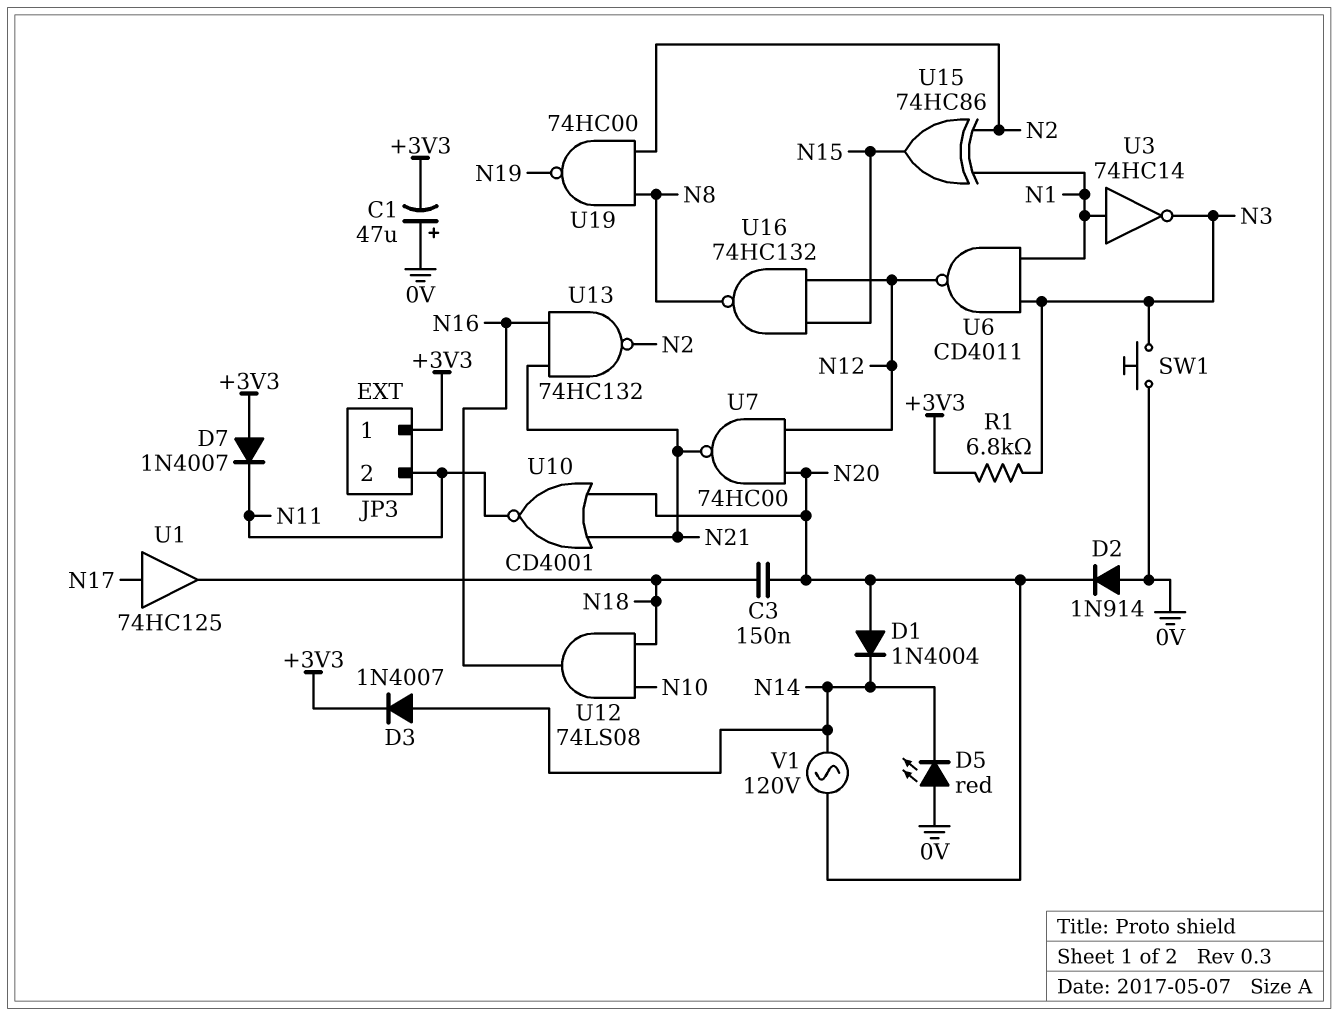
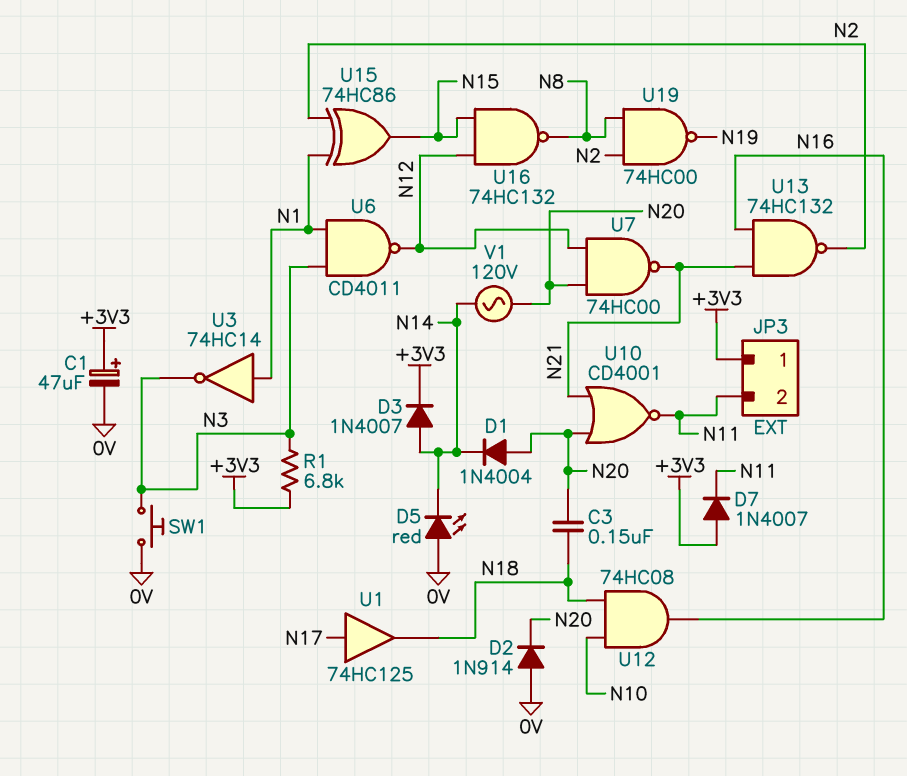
C1: 47uF (plus 0V, minus +3V3) -> 47uF (plus +3V3, minus 0V)
U12: AND 74LS08 (in N10, in N18, out N16) -> AND 74HC08 (in N10, in N18, out N16)

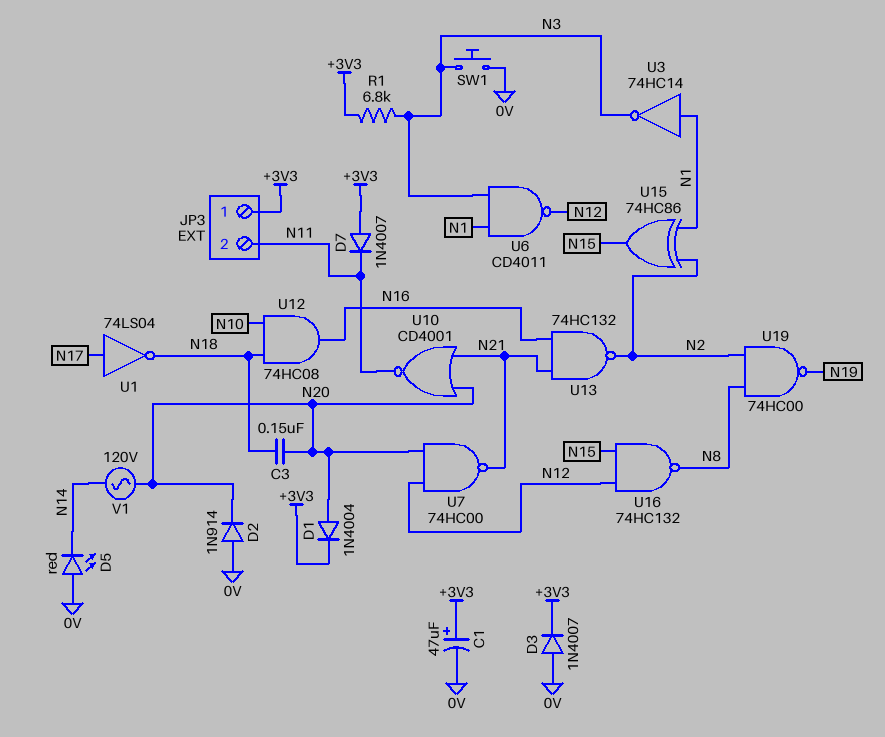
D1: diode 1N4004 (A N20, K N14) -> diode 1N4004 (A N20, K +3V3)
D3: diode 1N4007 (A N14, K +3V3) -> diode 1N4007 (A 0V, K +3V3)
U1: buffer 74HC125 (in N17, out N18) -> NOT 74LS04 (in N17, out N18)

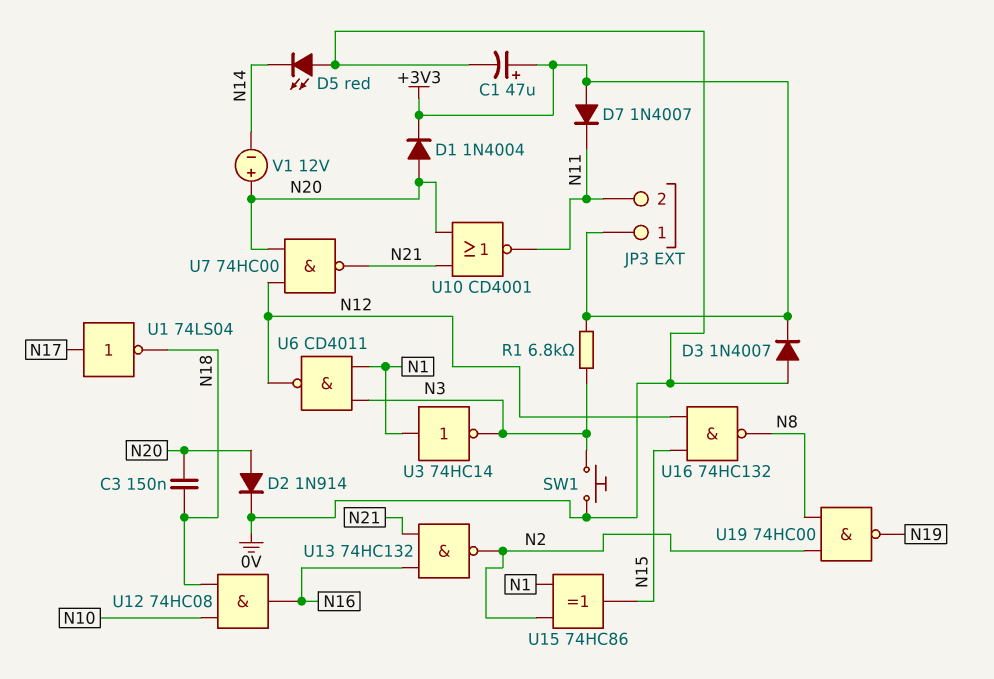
D2: diode 1N914 (A 0V, K N20) -> diode 1N914 (A N20, K 0V)
V1: AC 120V (N14, N20) -> 12V (plus N20, minus N14)

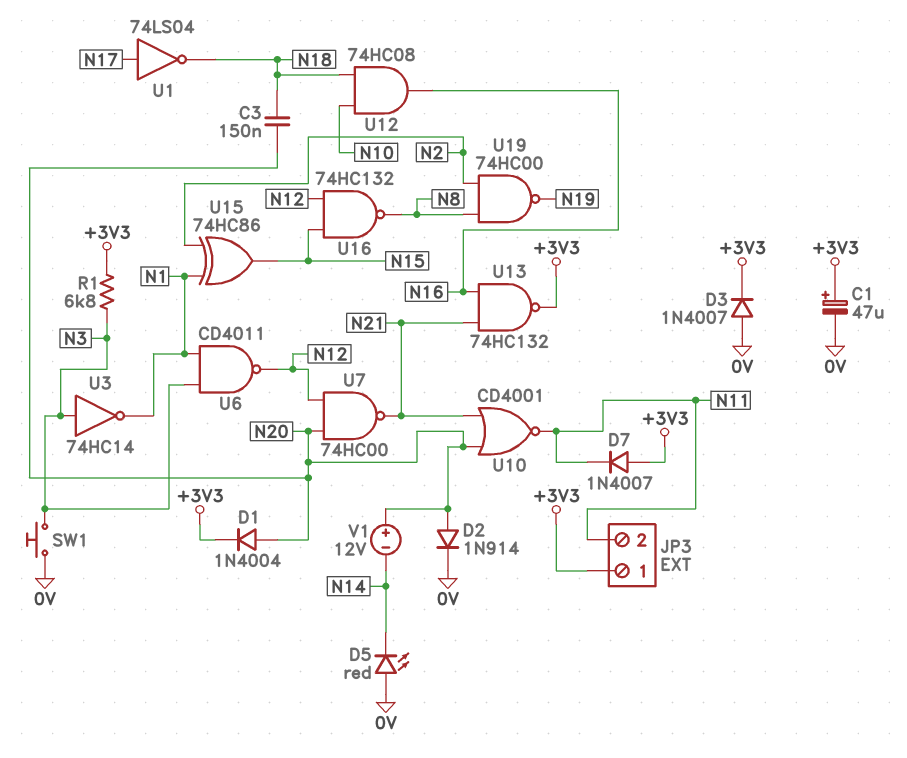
U3: NOT 74HC14 (in N1, out N3) -> NOT 74HC14 (in N3, out N1)
U13: NAND 74HC132 (in N16, in N21, out N2) -> NAND 74HC132 (in N16, in N21, out +3V3)

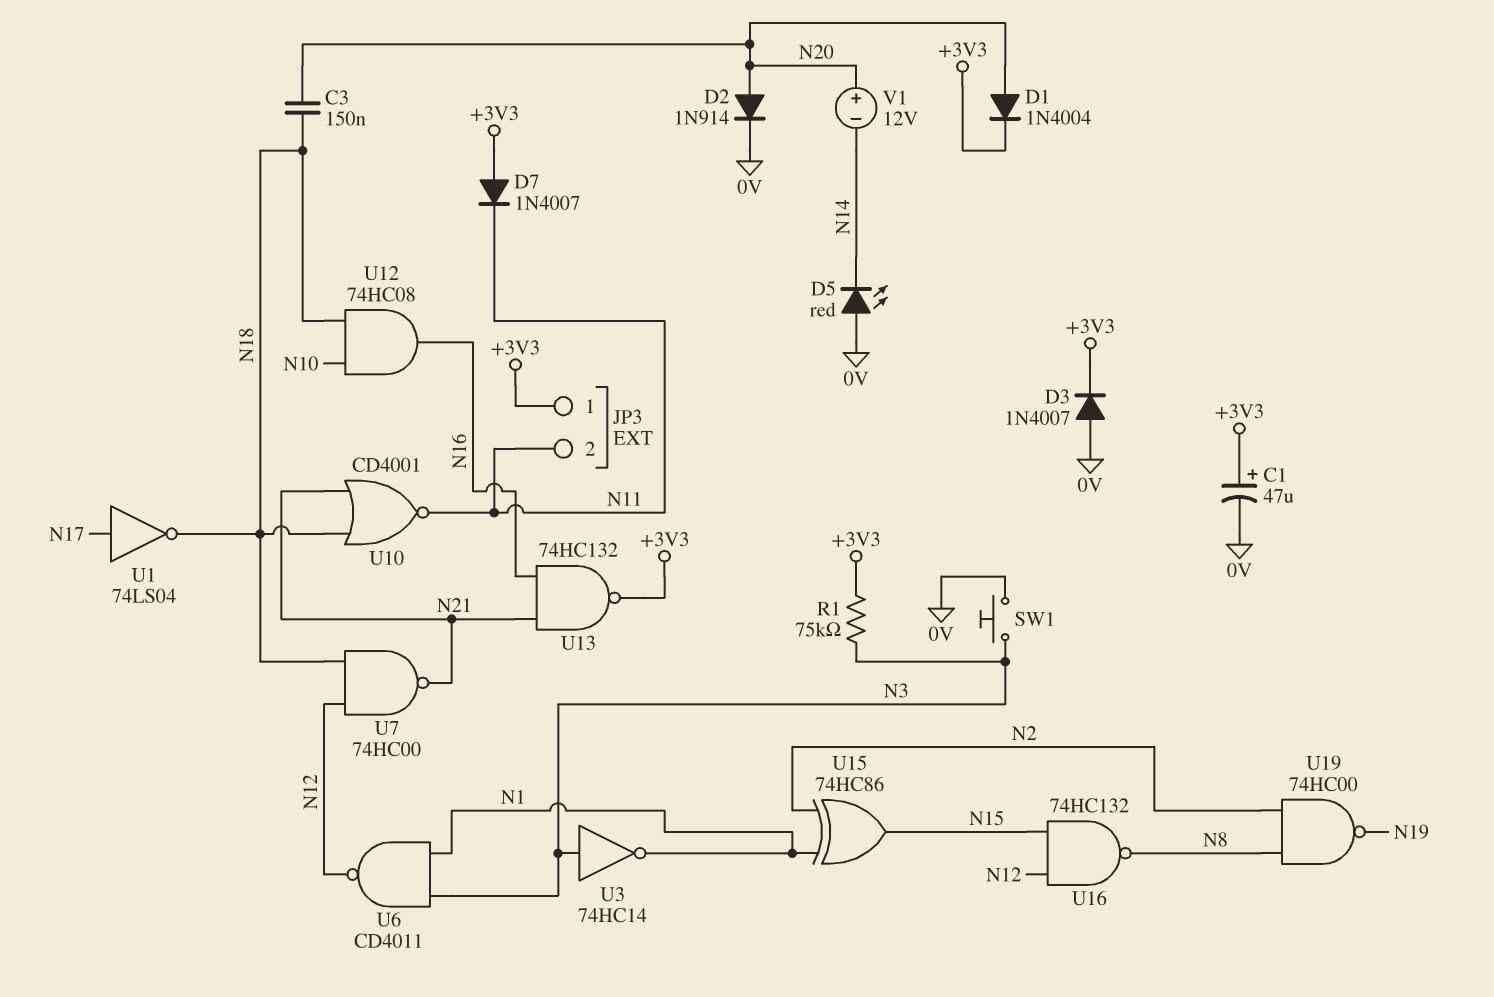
R1: 6.8k (+3V3, N3) -> 75k (+3V3, N3)
U7: NAND 74HC00 (in N12, in N20, out N21) -> NAND 74HC00 (in N12, in N18, out N21)
U10: NOR CD4001 (in N20, in N21, out N11) -> NOR CD4001 (in N18, in N21, out N11)

